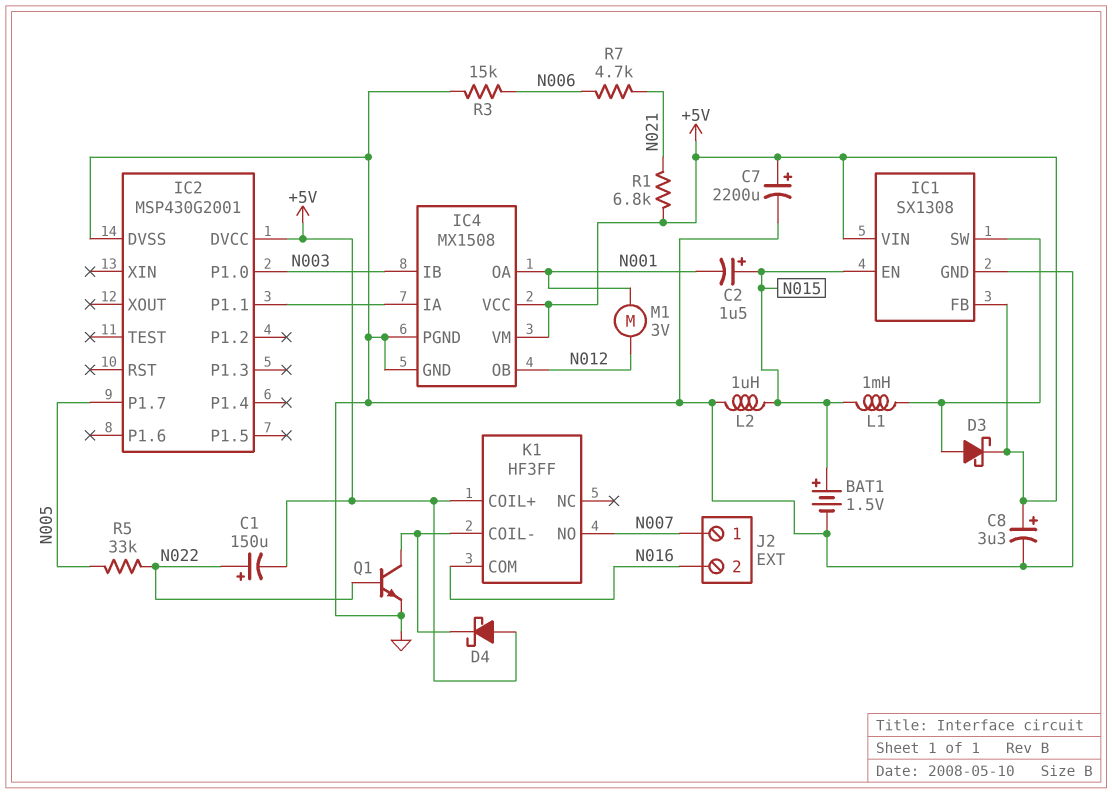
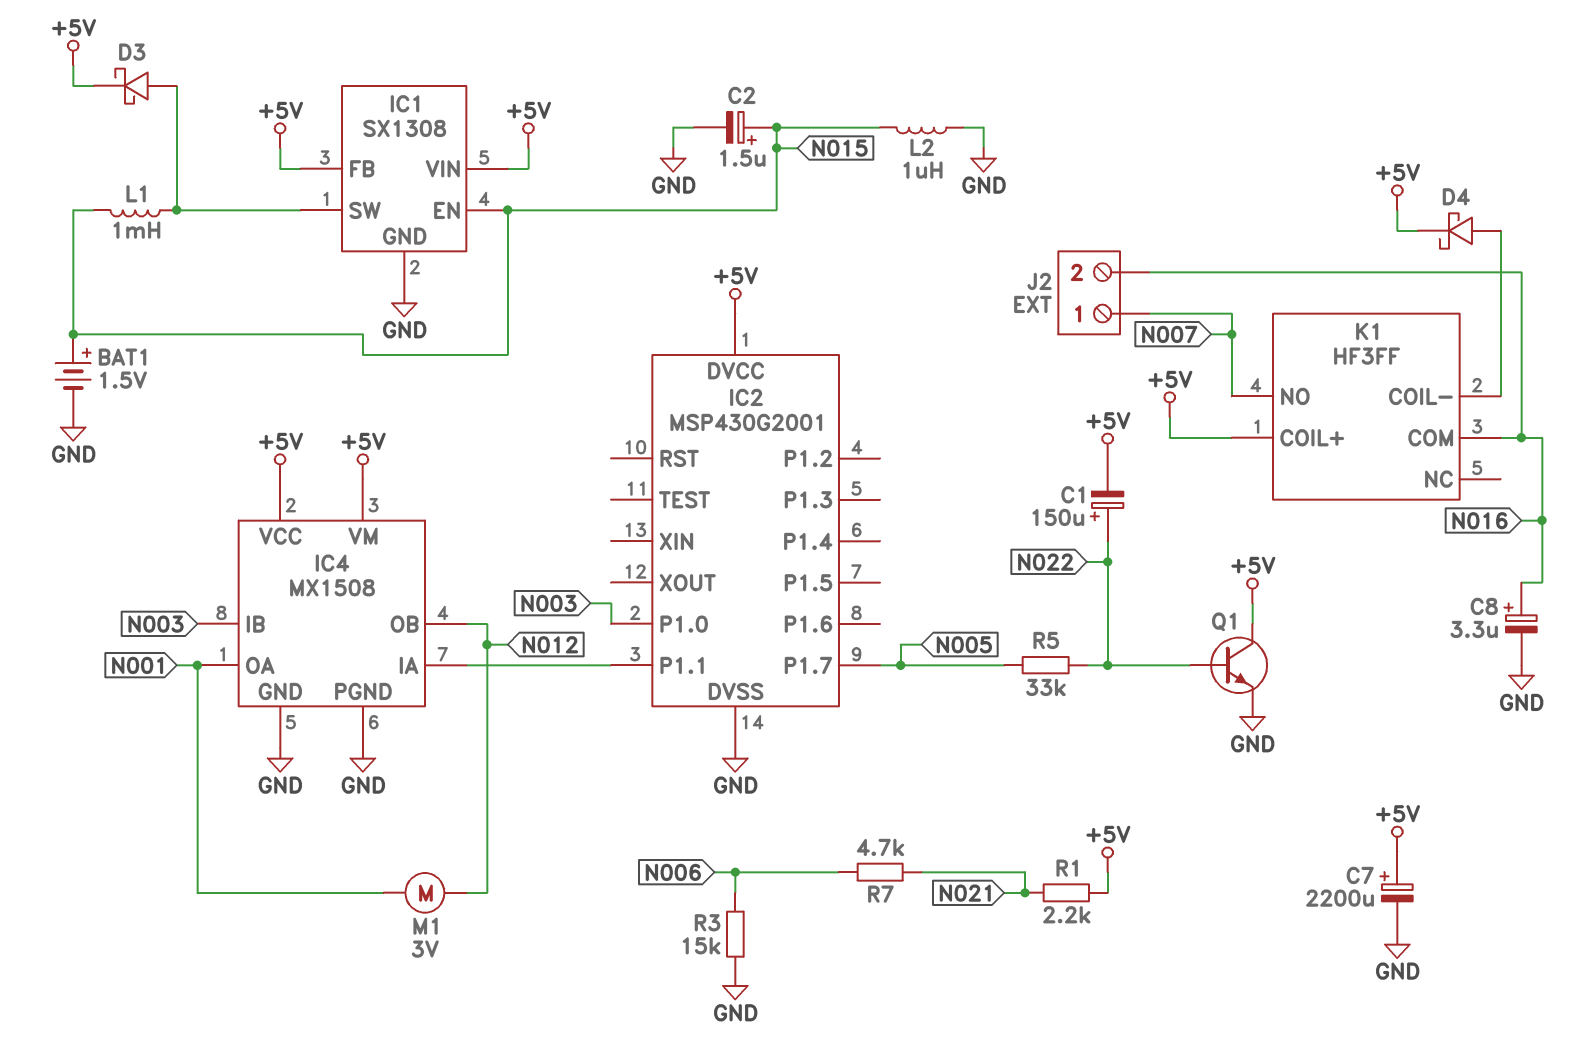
C2: 1.5uF (plus N015, minus N001) -> 1.5uF (plus N015, minus GND)
C8: 3.3uF (plus +5V, minus GND) -> 3.3uF (plus N016, minus GND)
D4: schottky (A +5V, K K1/COIL-) -> schottky (A K1/COIL-, K +5V)
Q1: NPN (B N022, C K1/COIL-, E GND) -> NPN (B N022, C +5V, E GND)
R1: 6.8k (+5V, N021) -> 2.2k (+5V, N021)

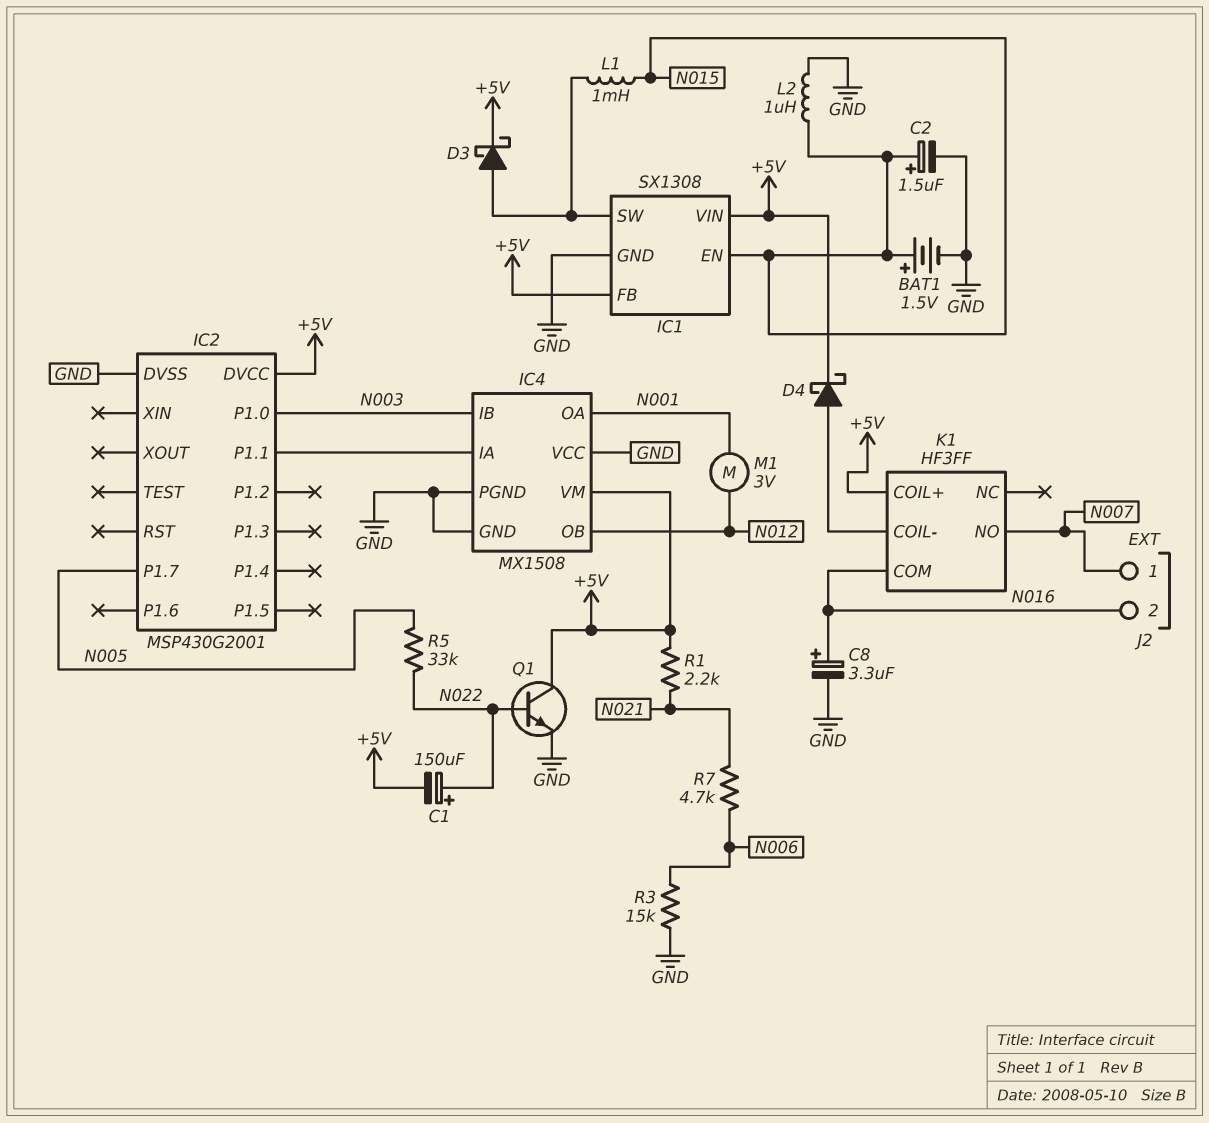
C7: 2200uF (plus +5V, minus GND) -> none
IC4 pin VCC: +5V -> GND

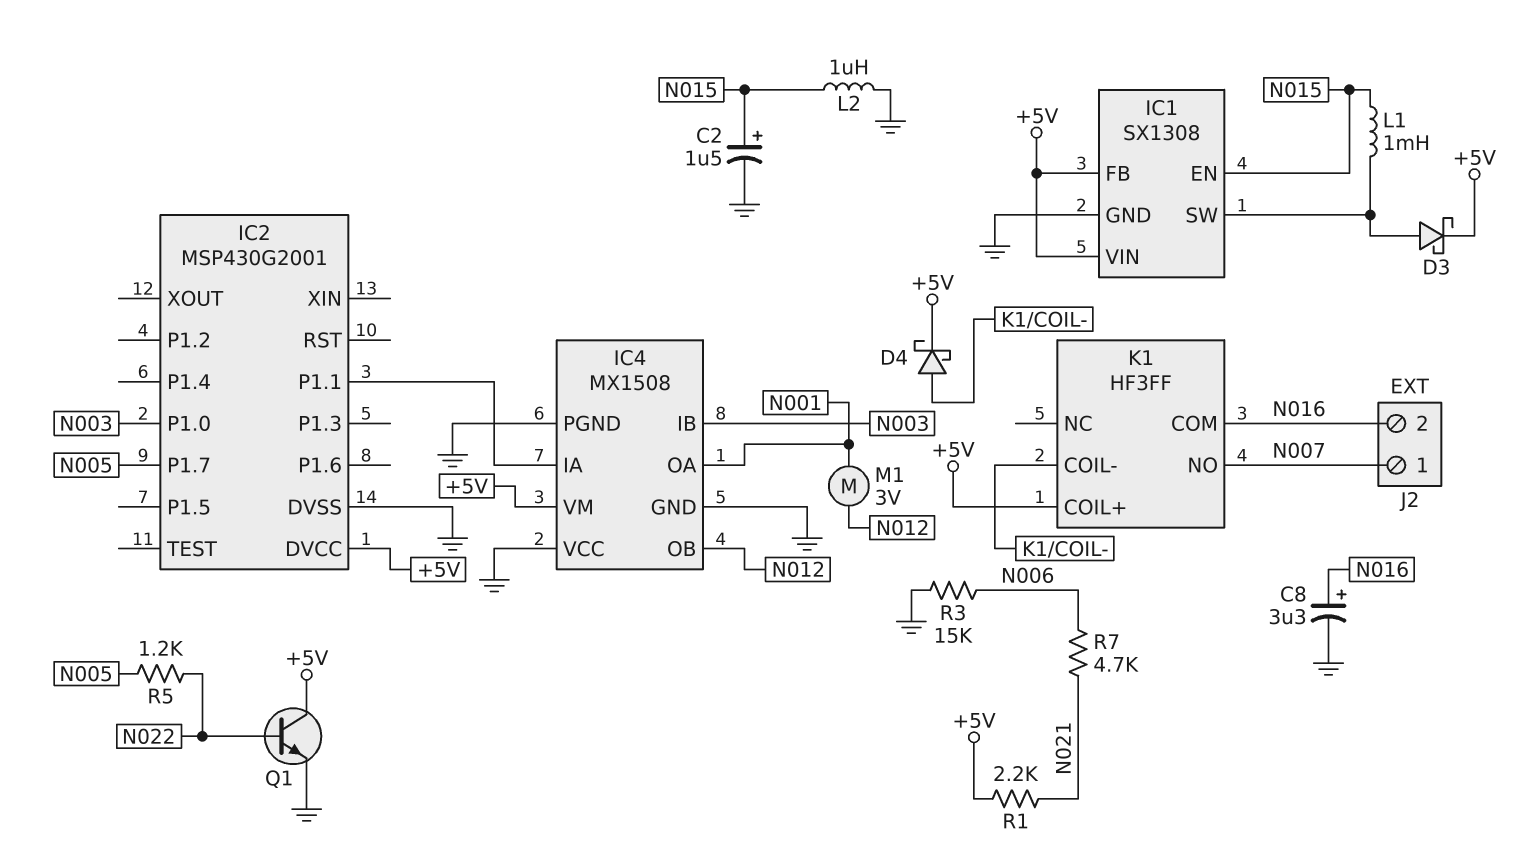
BAT1: 1.5V (plus N015, minus GND) -> none
C1: 150uF (plus N022, minus +5V) -> none
R5: 33k (N005, N022) -> 1.2k (N005, N022)

